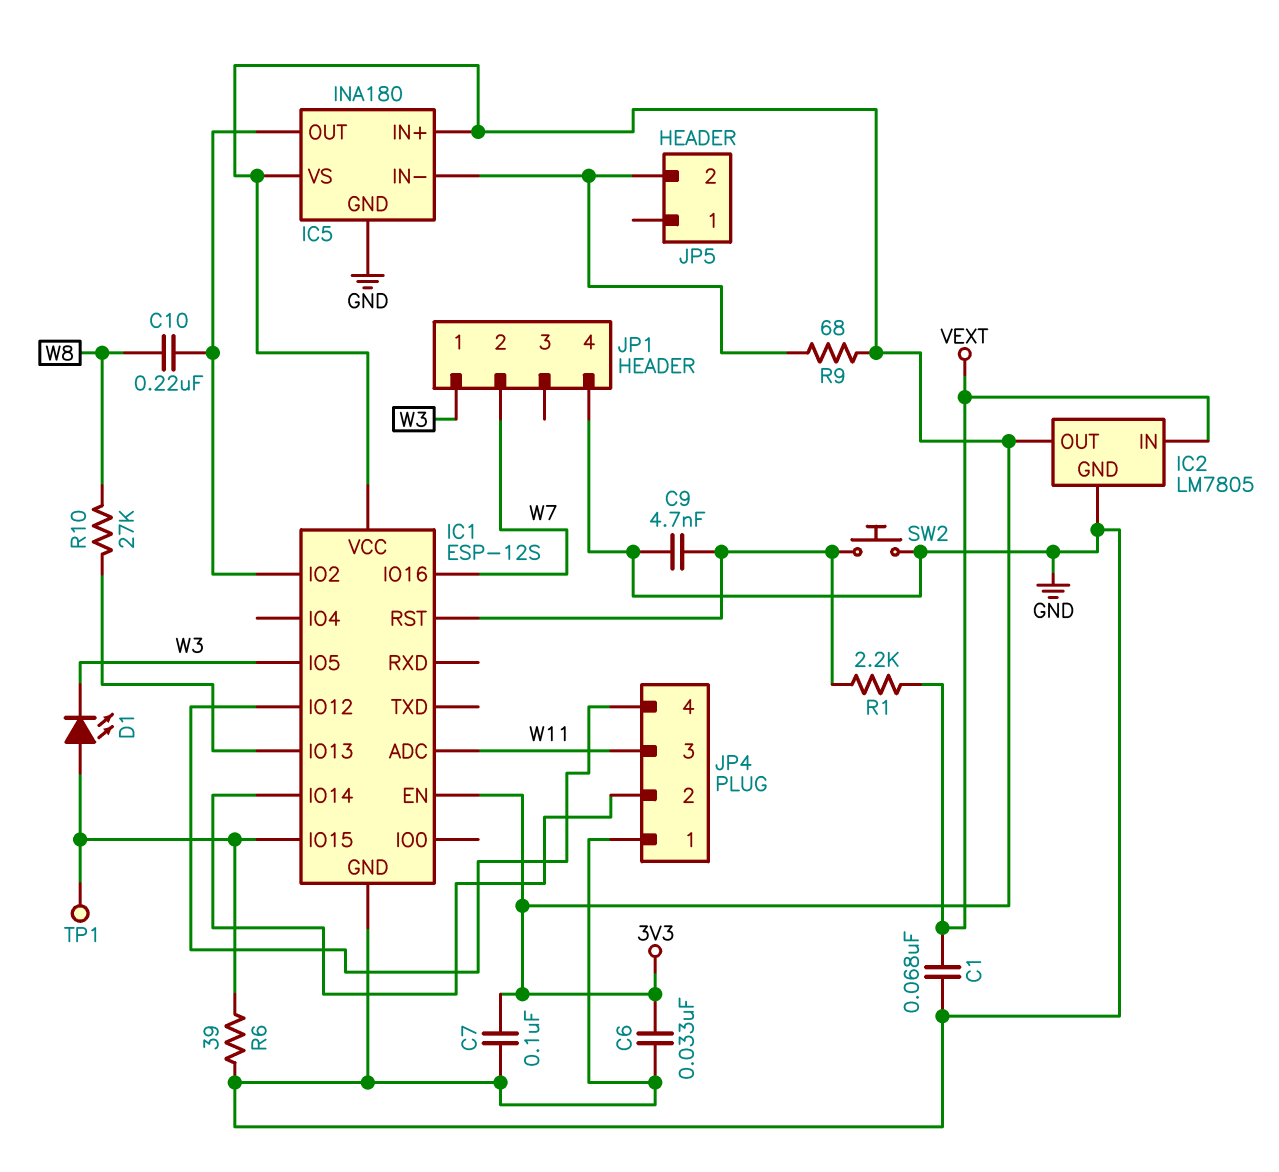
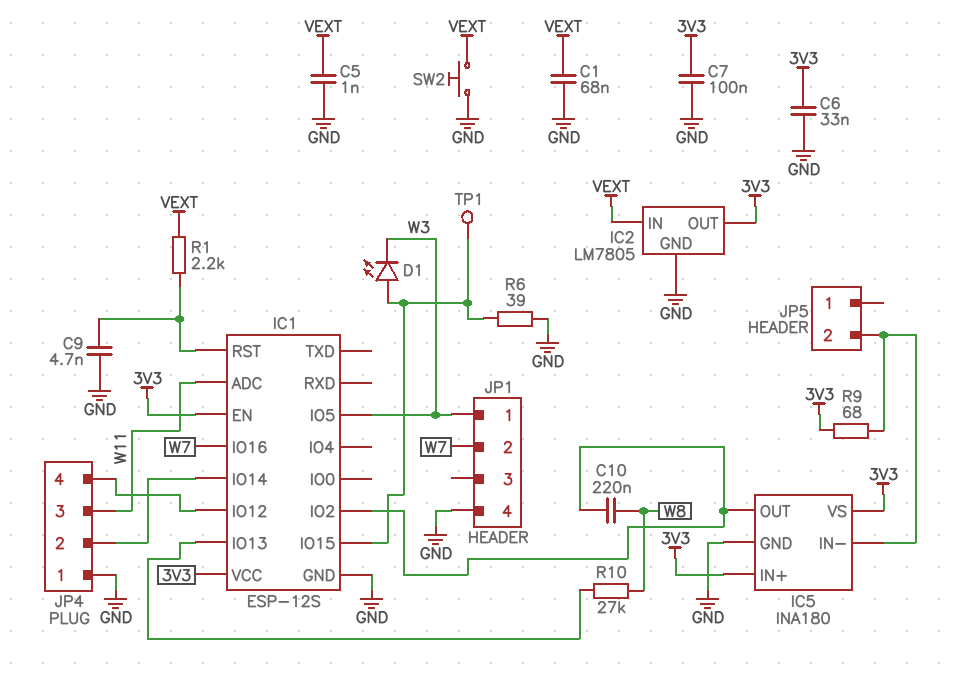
C5: none -> 1nF (GND, VEXT)
SW2: button (GND, IC1/RST) -> button (GND, VEXT)

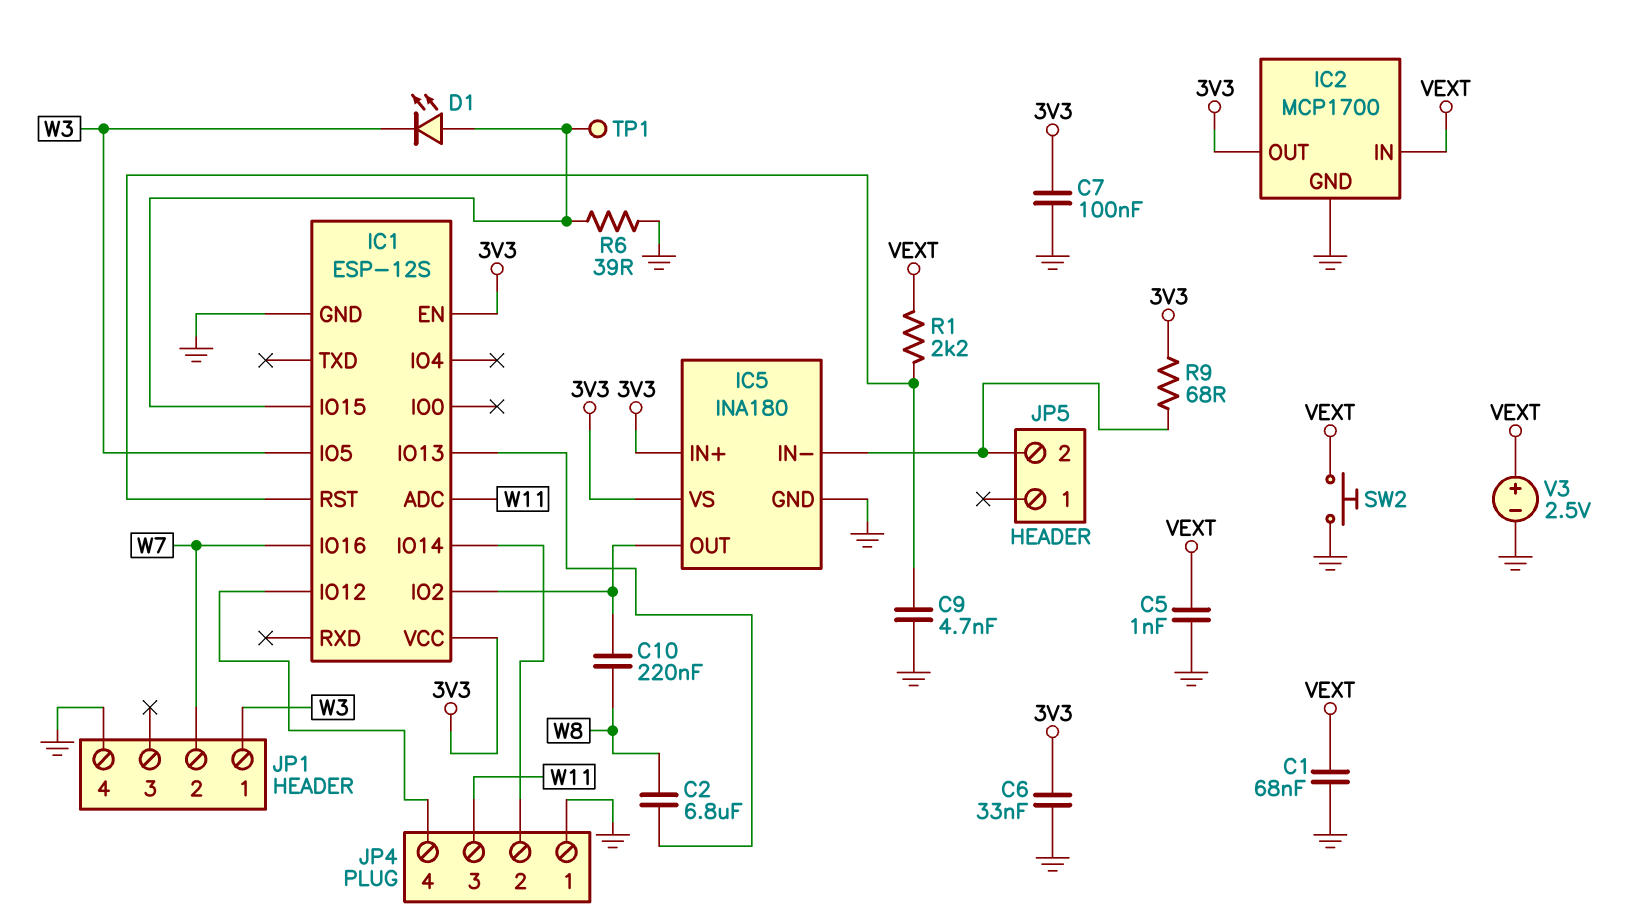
C2: none -> 6.8uF (IC1/IO13, W8)
IC2: LM7805 -> MCP1700
R10: 27k (IC1/IO13, W8) -> none
V3: none -> 2.5V (plus VEXT, minus GND)

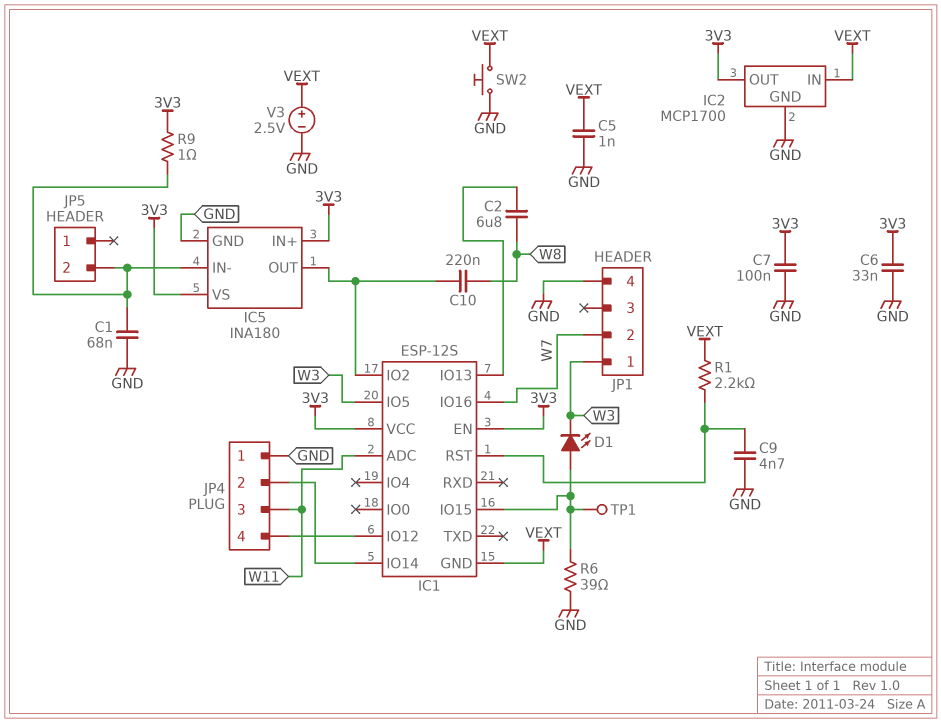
C1: 68nF (GND, VEXT) -> 68nF (GND, IC5/IN-)
IC1 pin GND: GND -> VEXT
R9: 68 (3V3, IC5/IN-) -> 1 (3V3, IC5/IN-)

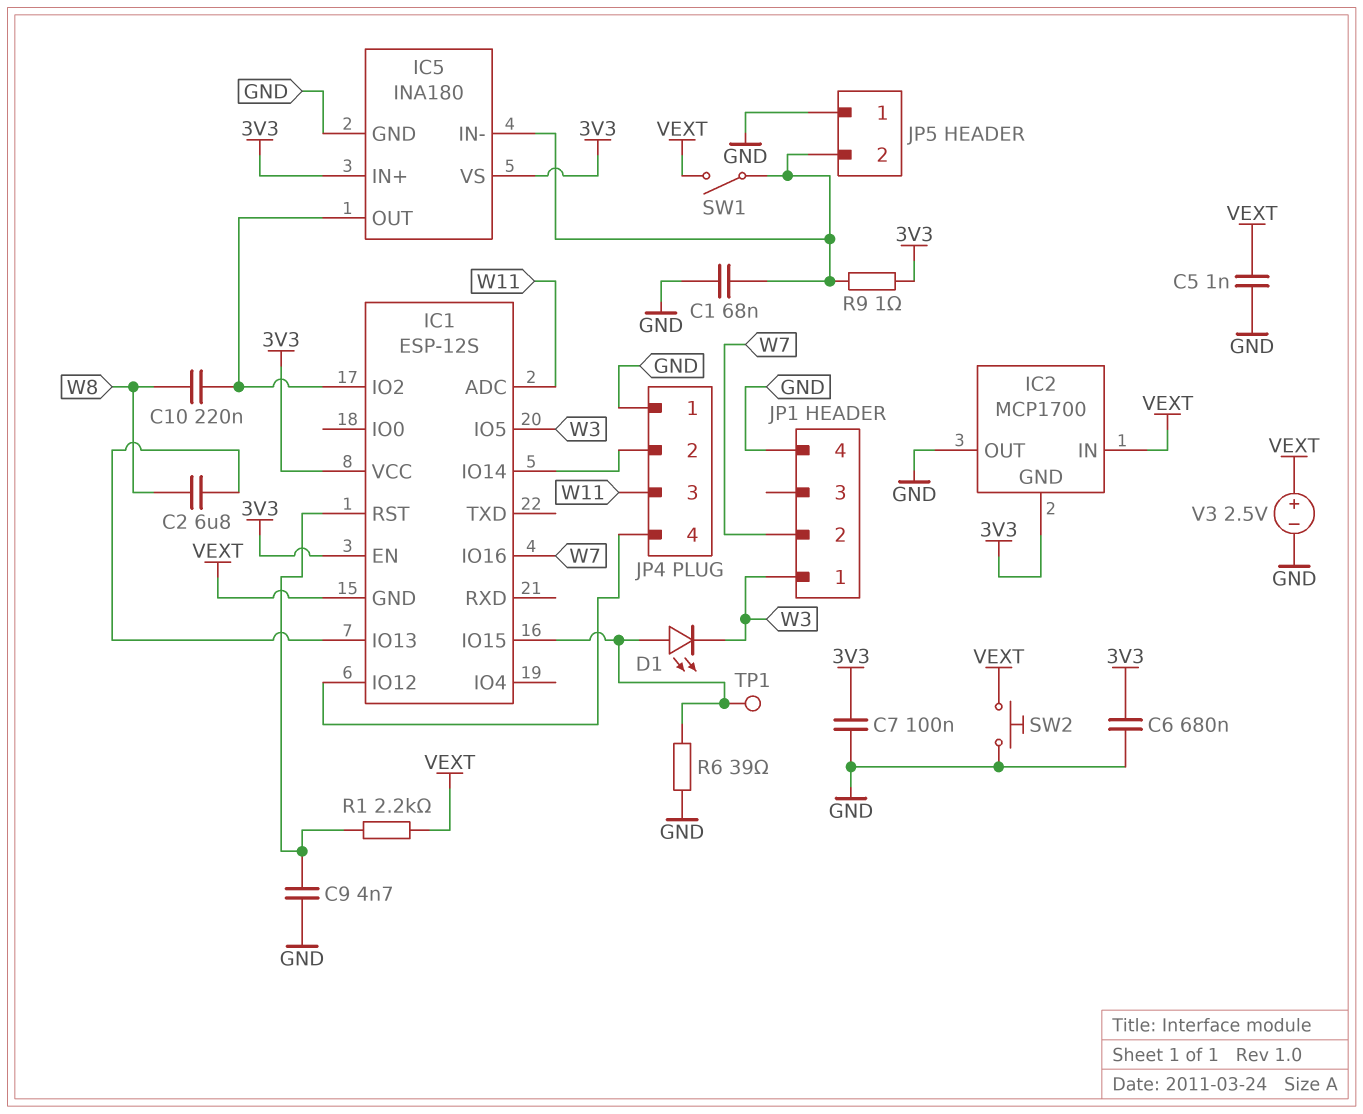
C6: 33nF (3V3, GND) -> 680nF (3V3, GND)
IC2 pin GND: GND -> 3V3
IC2 pin OUT: 3V3 -> GND
JP5 pin 1: none -> GND
SW1: none -> switch (IC5/IN-, VEXT)

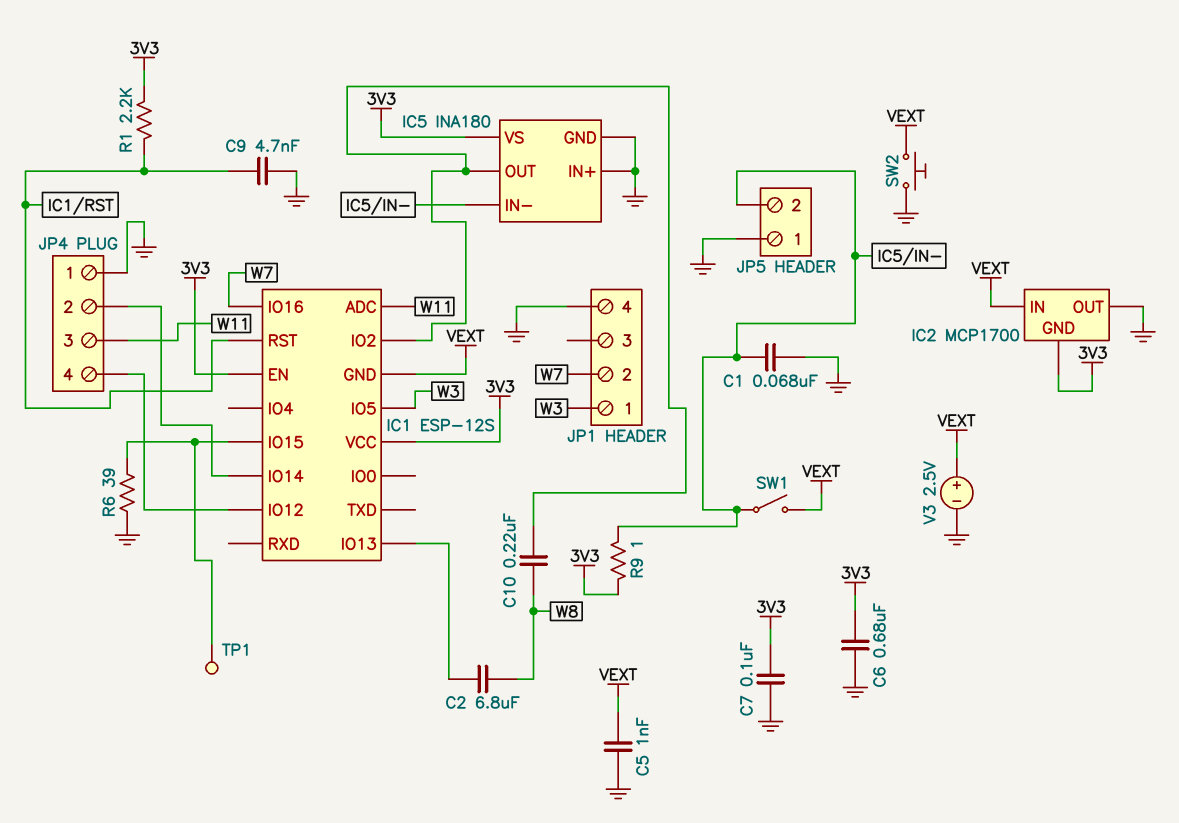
D1: LED (A IC1/IO15, K W3) -> none
IC5 pin IN+: 3V3 -> GND
R1: 2.2k (IC1/RST, VEXT) -> 2.2k (3V3, IC1/RST)

